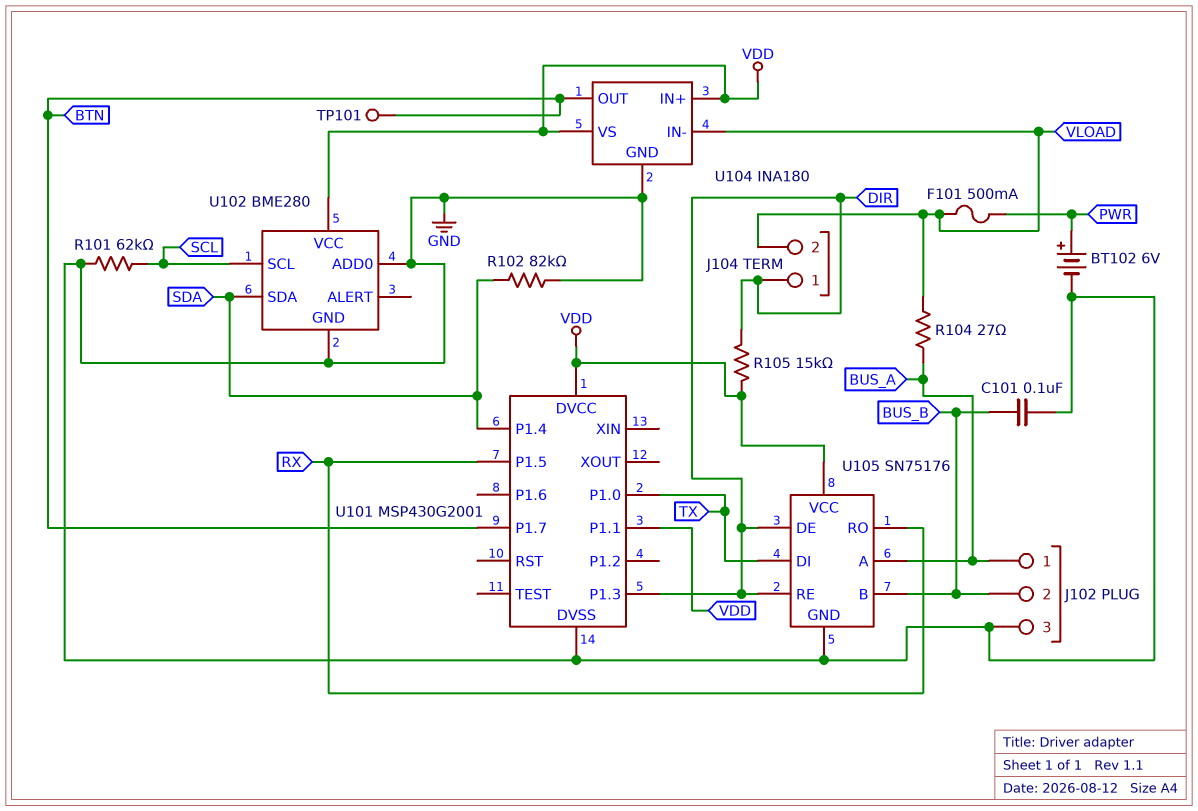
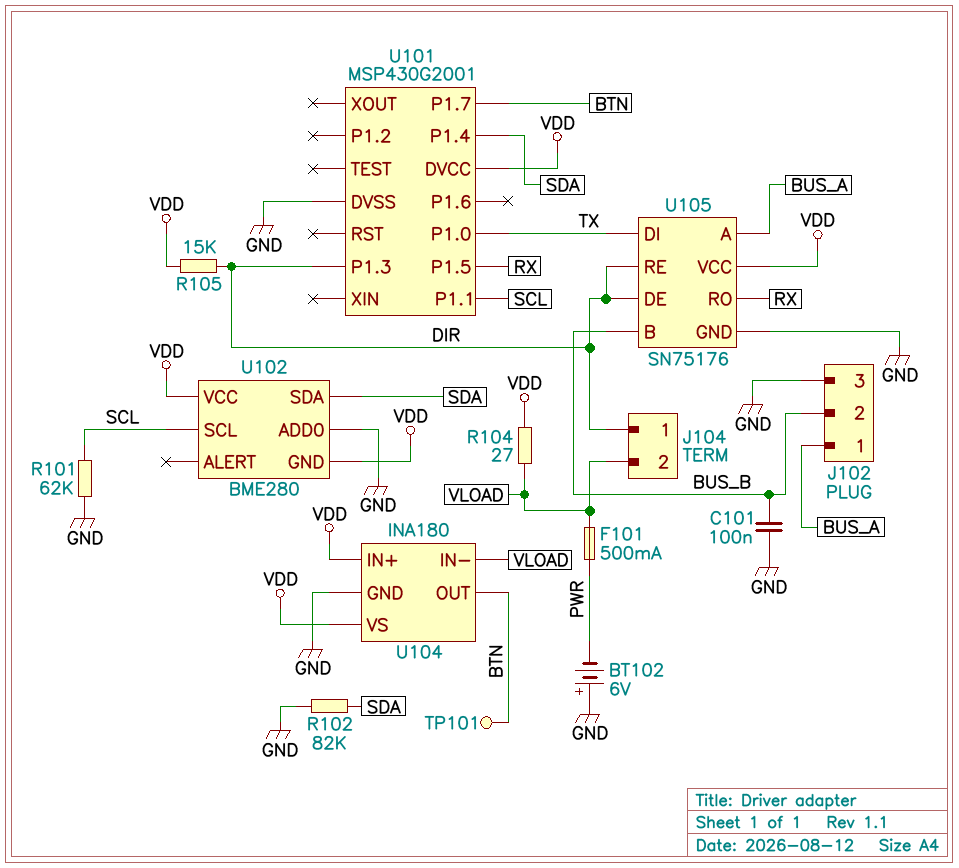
BT102: 6V (plus PWR, minus GND) -> 6V (plus GND, minus PWR)
R104: 27 (BUS_A, VLOAD) -> 27 (VDD, VLOAD)
U101 pin P1.1: VDD -> SCL
U102 pin GND: GND -> VDD

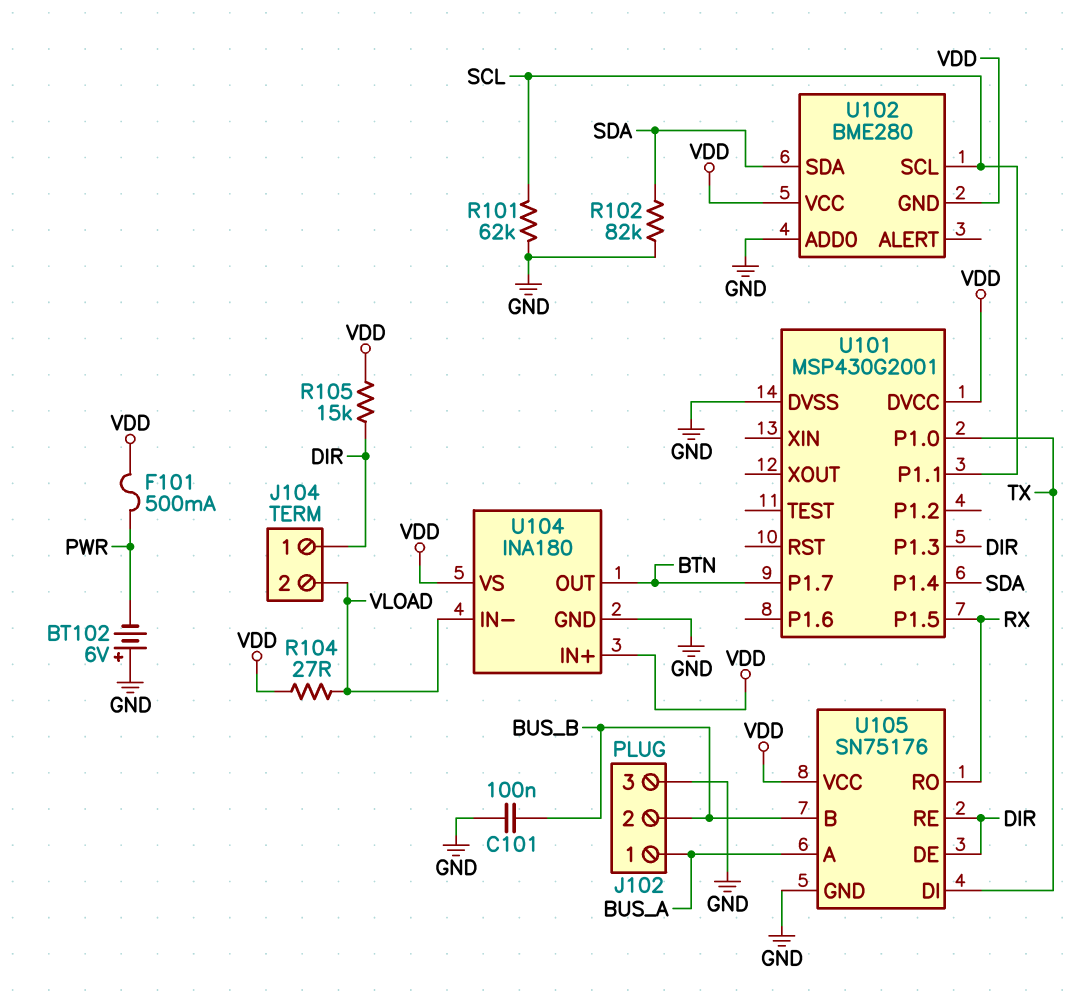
F101: 500mA (PWR, VLOAD) -> 500mA (PWR, VDD)
TP101: test point (BTN) -> none

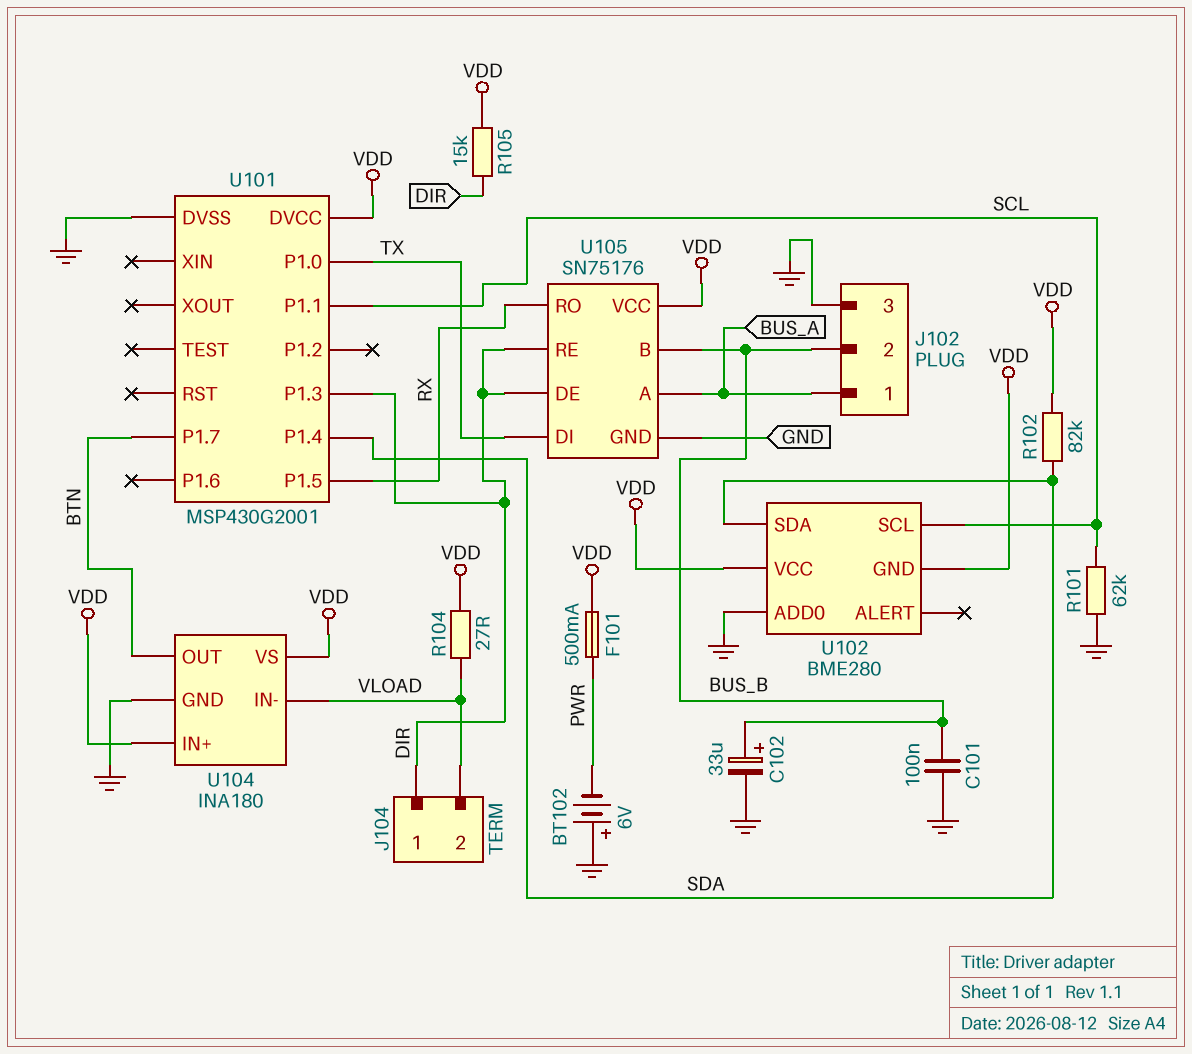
C102: none -> 33uF (plus BUS_B, minus GND)
R102: 82k (GND, SDA) -> 82k (SDA, VDD)

